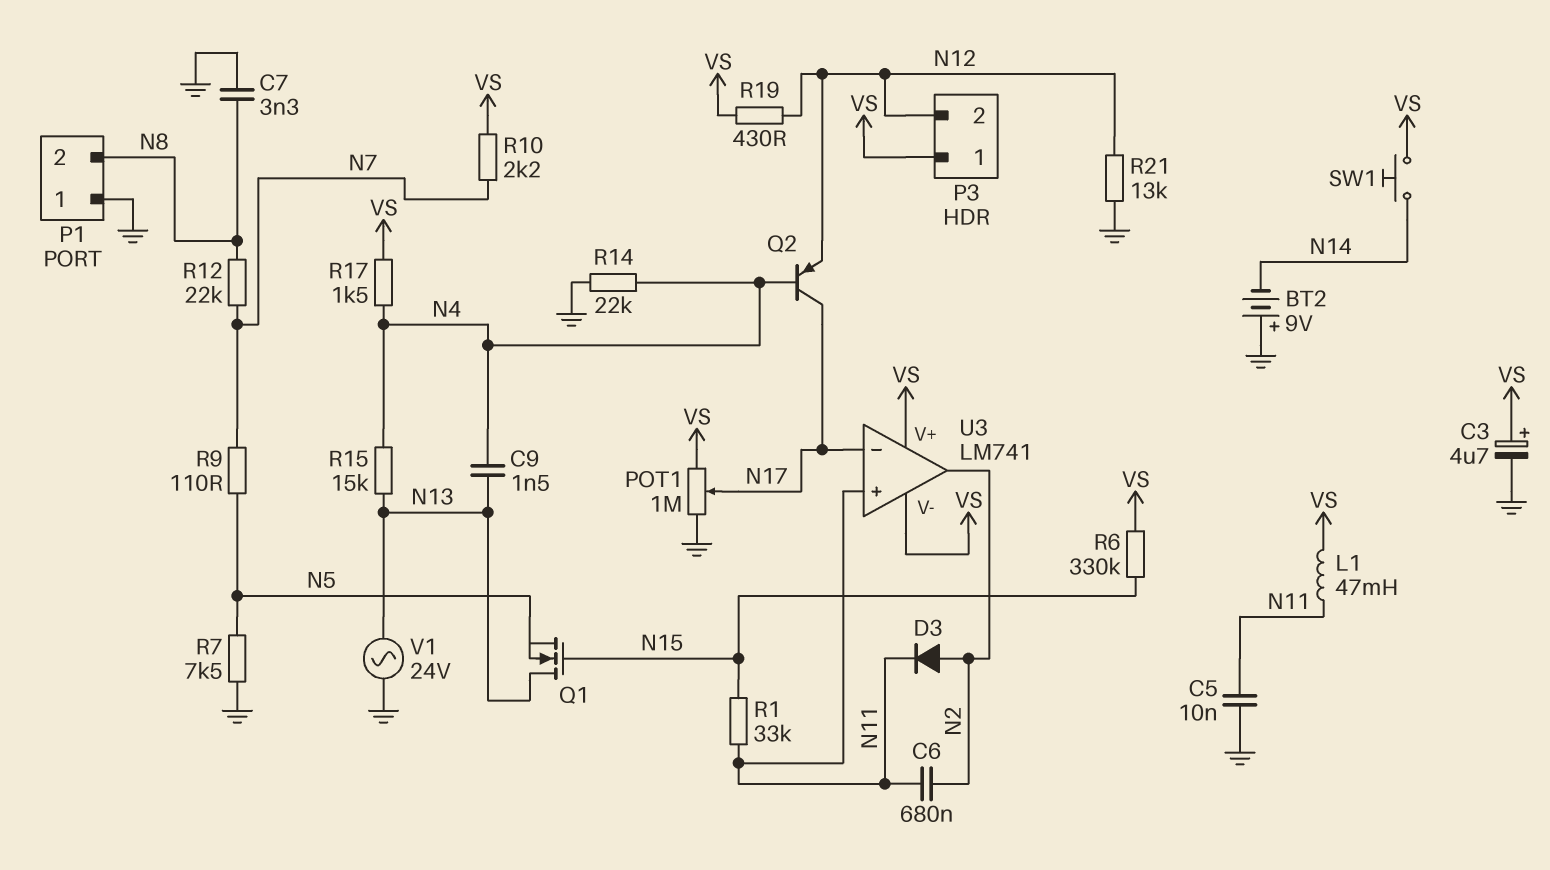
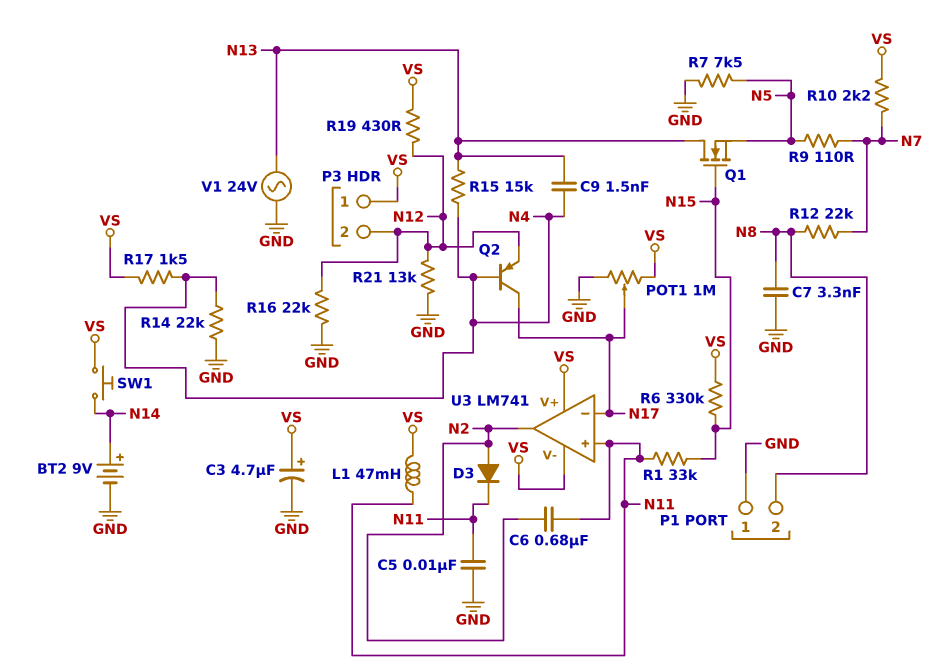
BT2: 9V (plus GND, minus N14) -> 9V (plus N14, minus GND)
R16: none -> 22k (GND, N12)

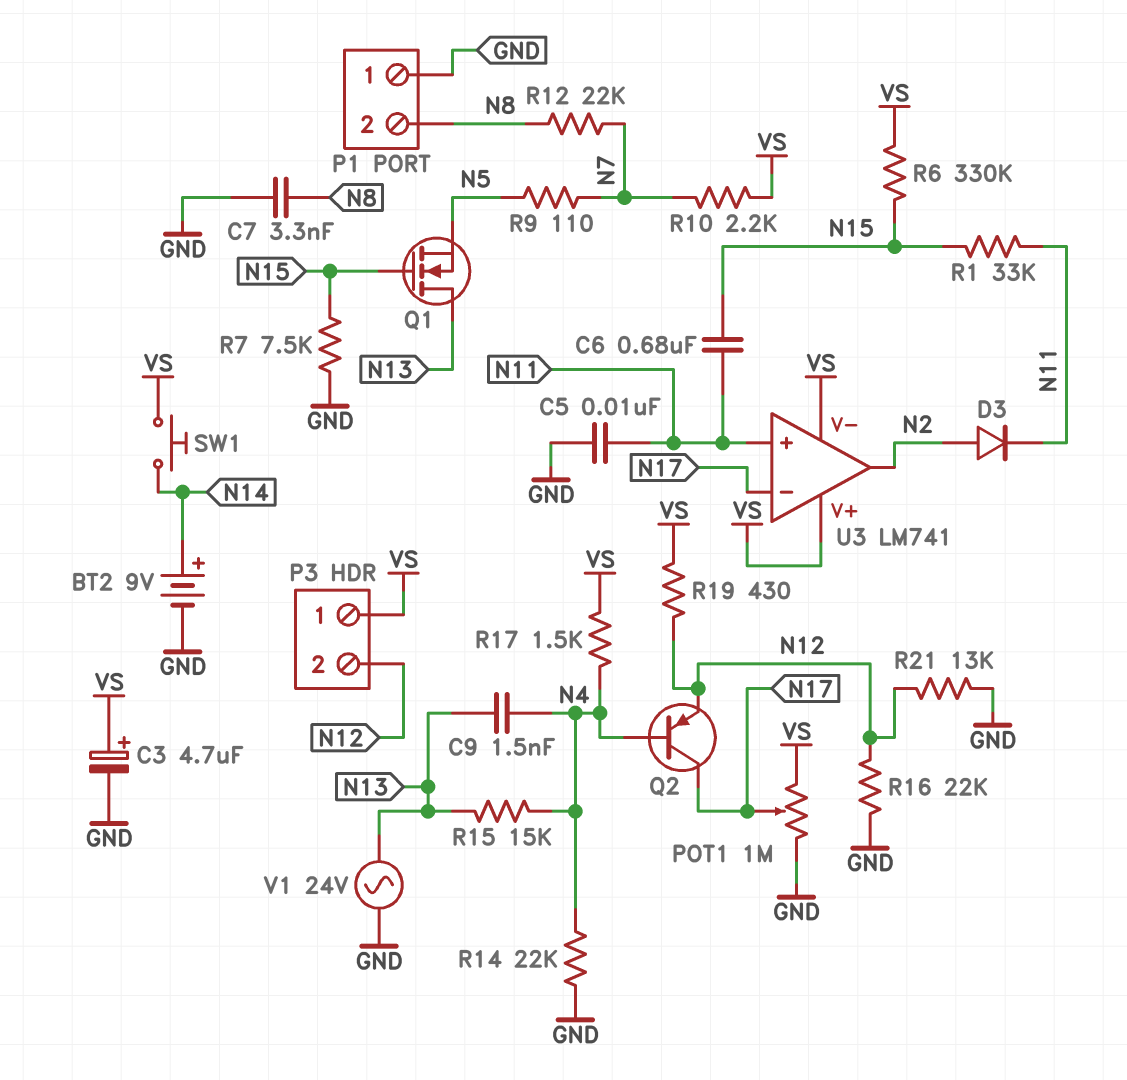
C6: 680nF (N2, N11) -> 680nF (N11, N15)
L1: 47mH (N11, VS) -> none
R7: 7.5k (GND, N5) -> 7.5k (GND, N15)

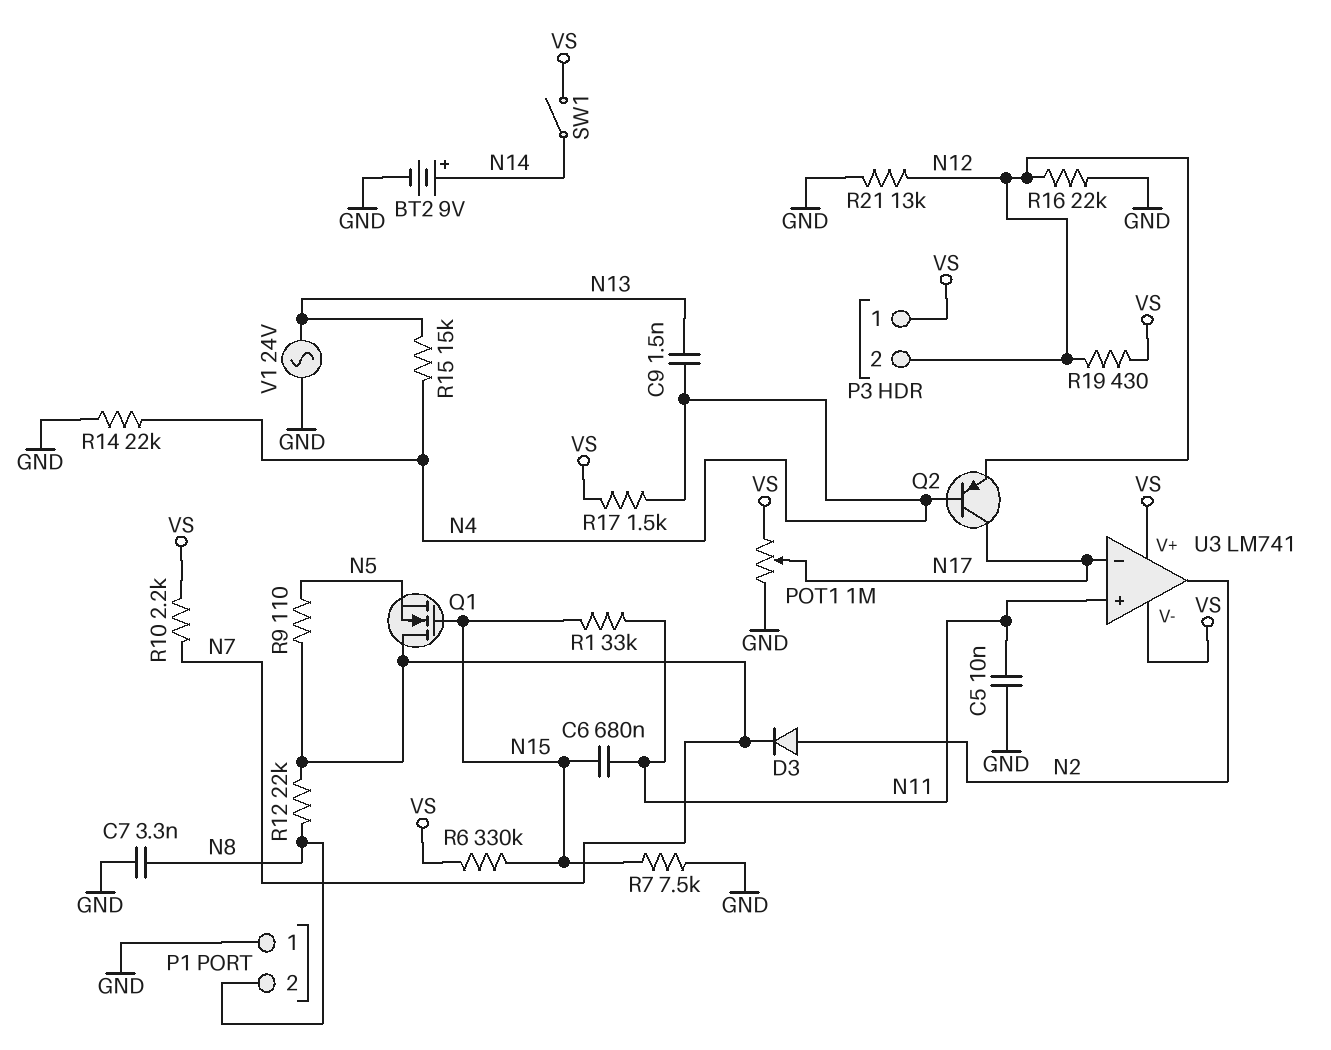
C3: 4.7uF (plus VS, minus GND) -> none
D3: diode (A N2, K N11) -> diode (A N2, K N7)
Q1: NMOS (G N15, D N13, S N5) -> NMOS (G N15, D N7, S N5)
SW1: button (N14, VS) -> switch (N14, VS)

